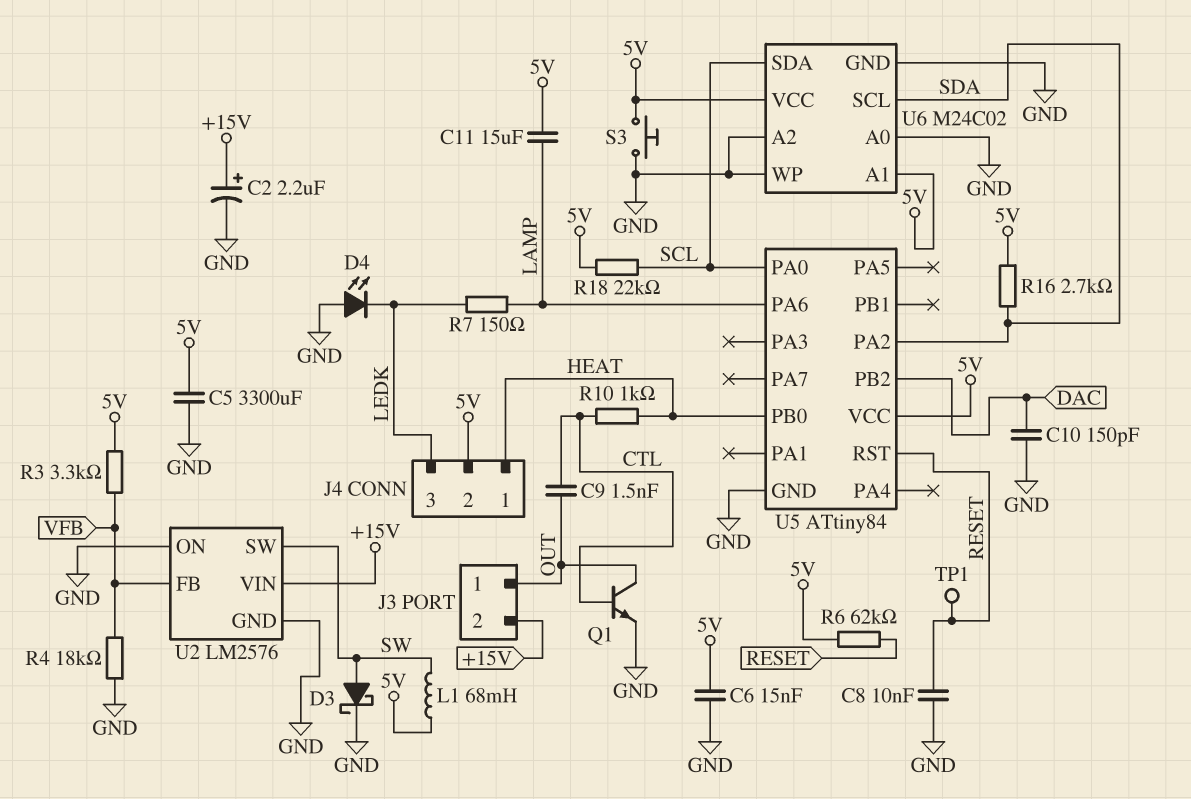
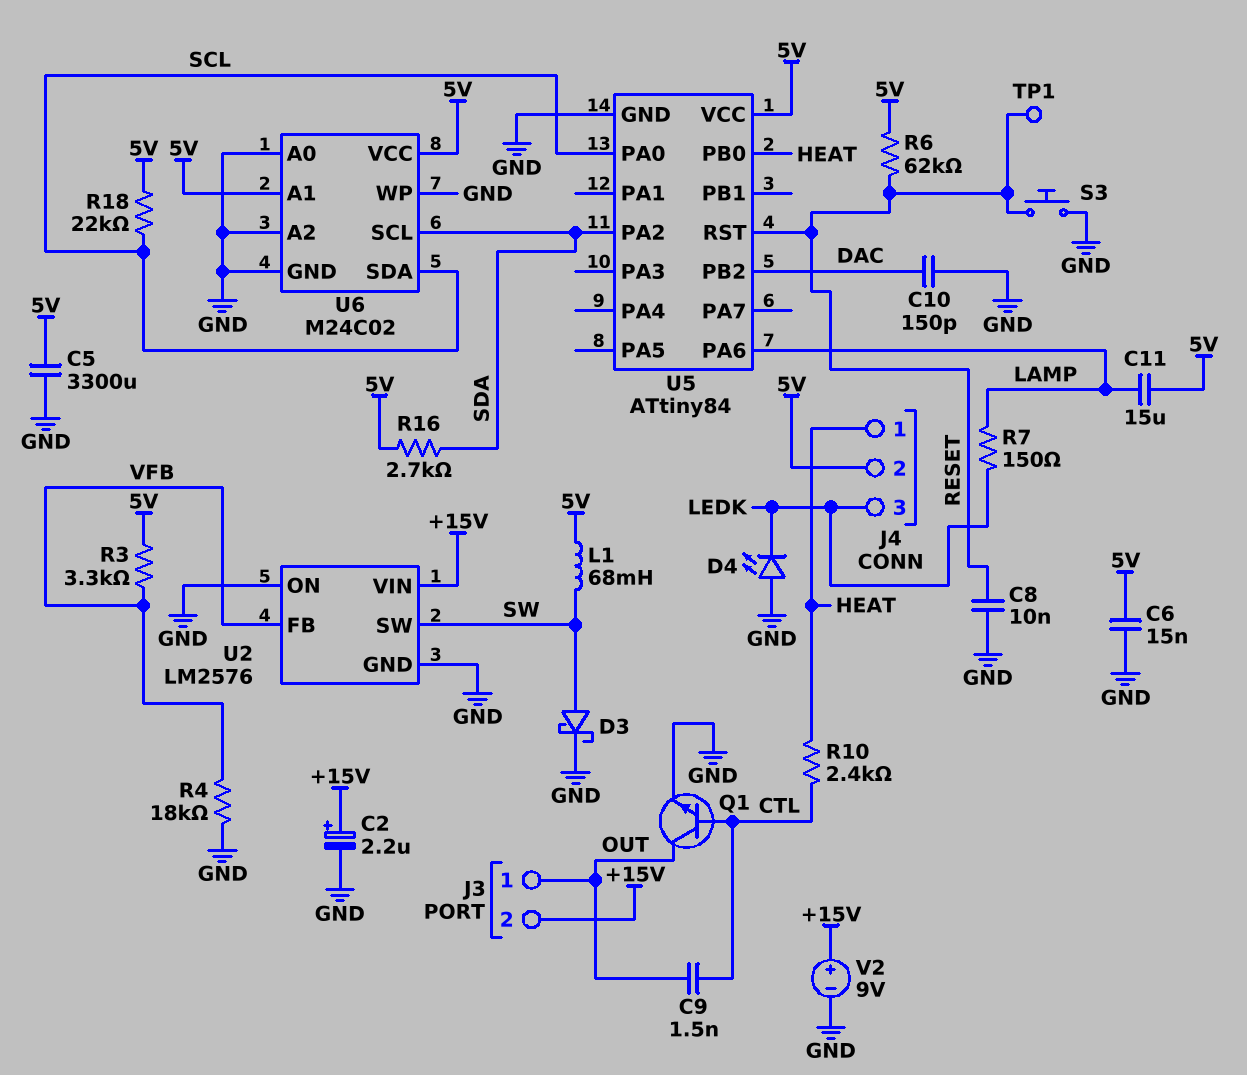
R10: 1k (CTL, HEAT) -> 2.4k (CTL, HEAT)
S3: button (5V, GND) -> button (GND, RESET)
V2: none -> 9V (plus +15V, minus GND)

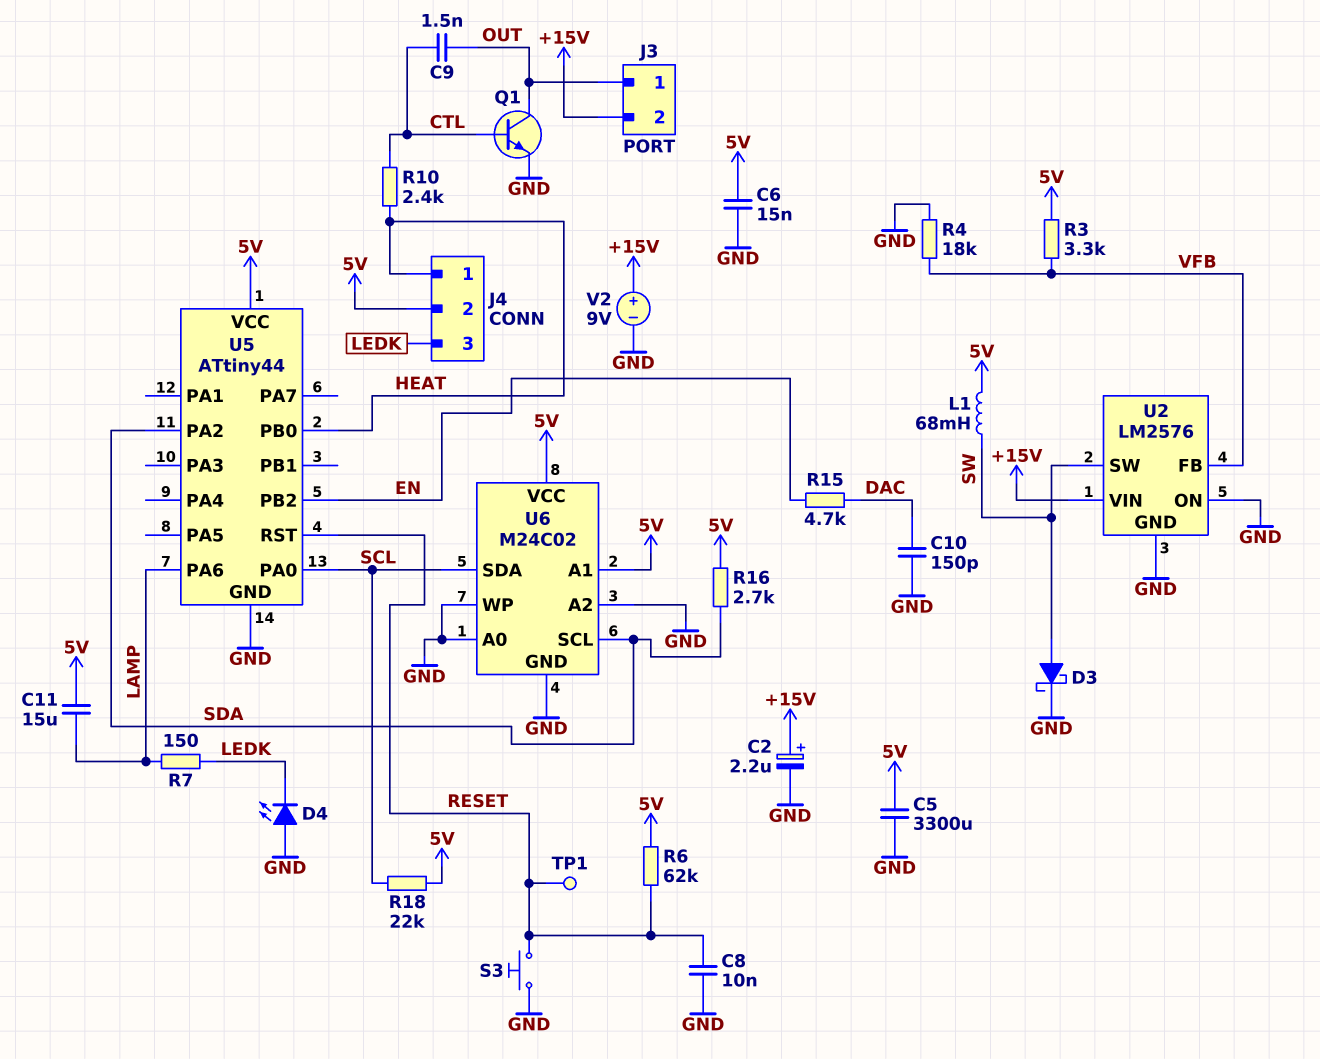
R15: none -> 4.7k (DAC, EN)
U5: ATtiny84 -> ATtiny44
U5 pin PB2: DAC -> EN

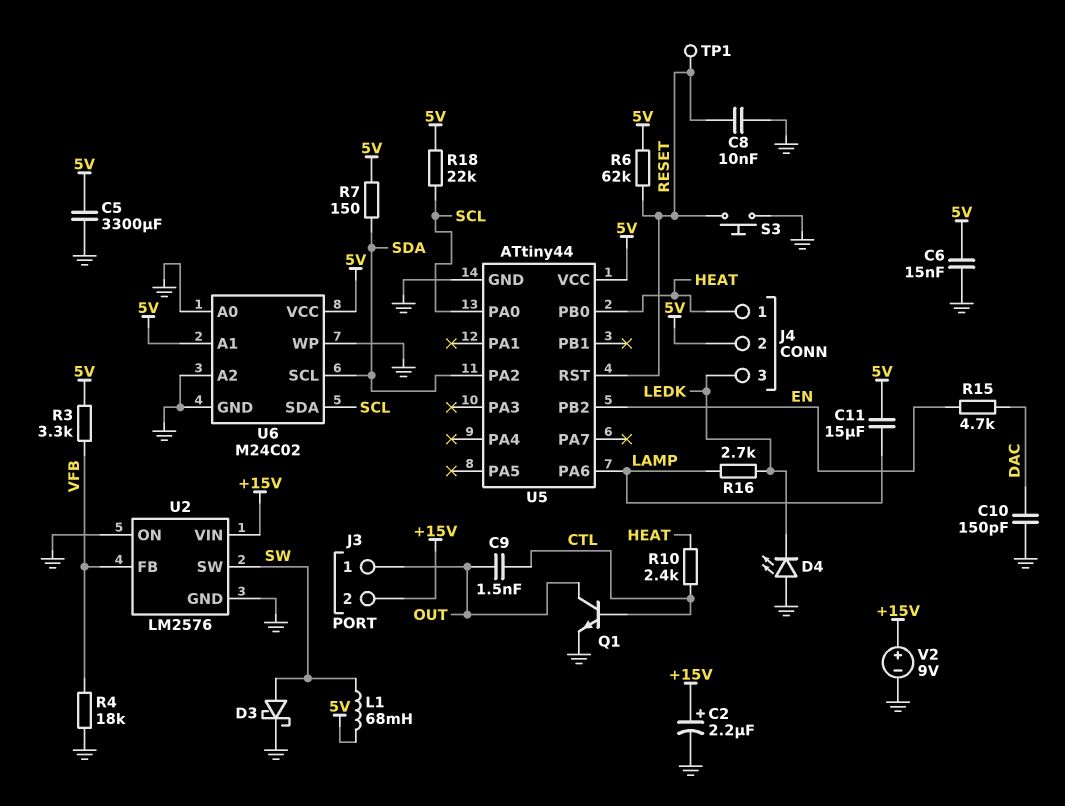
R7: 150 (LAMP, LEDK) -> 150 (5V, SDA)
R16: 2.7k (5V, SDA) -> 2.7k (LAMP, LEDK)

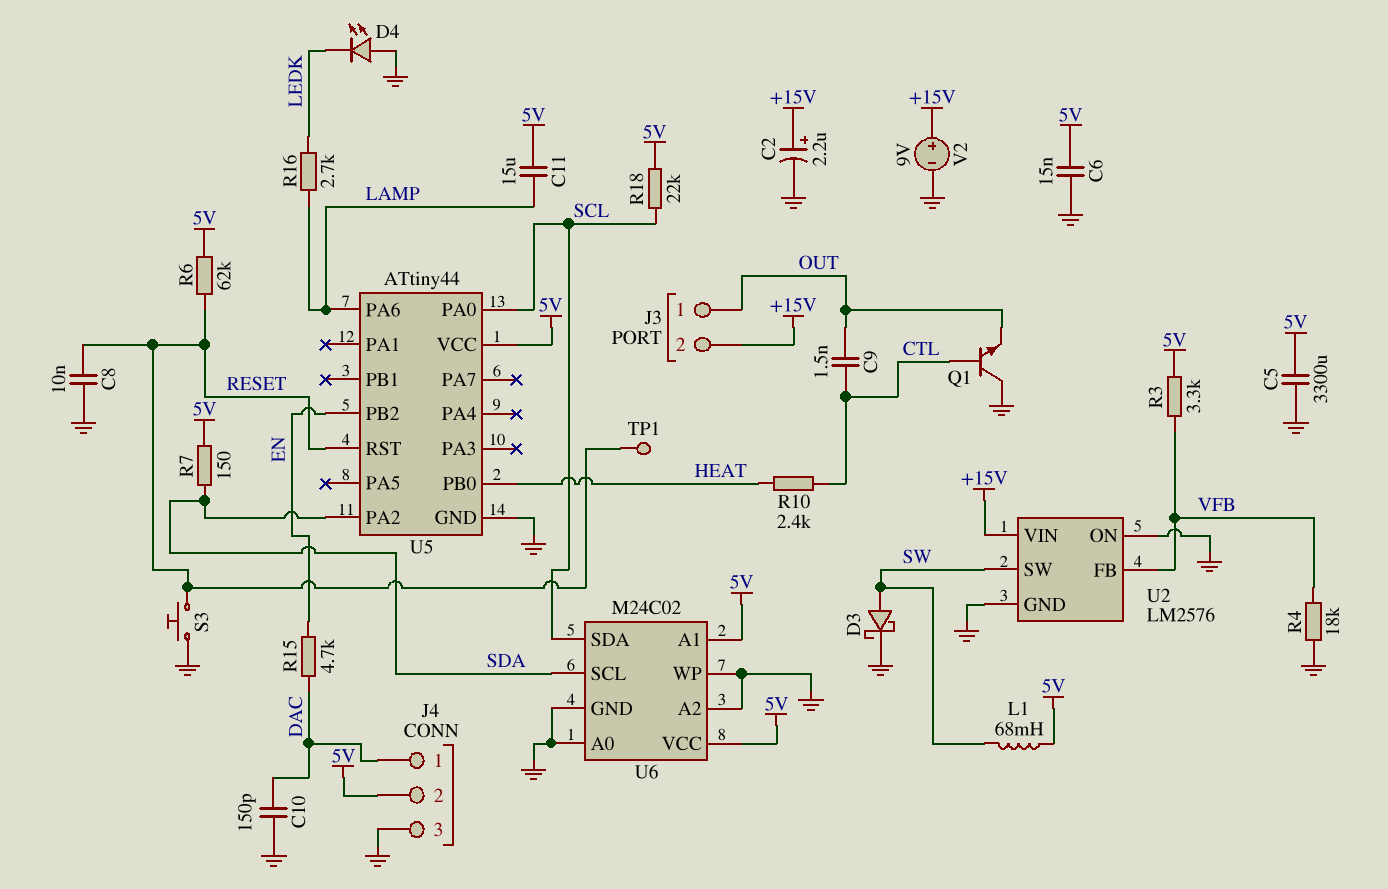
J4 pin 1: HEAT -> DAC
J4 pin 3: LEDK -> GND
Q1: NPN (B CTL, C OUT, E GND) -> NPN (B CTL, C GND, E OUT)

